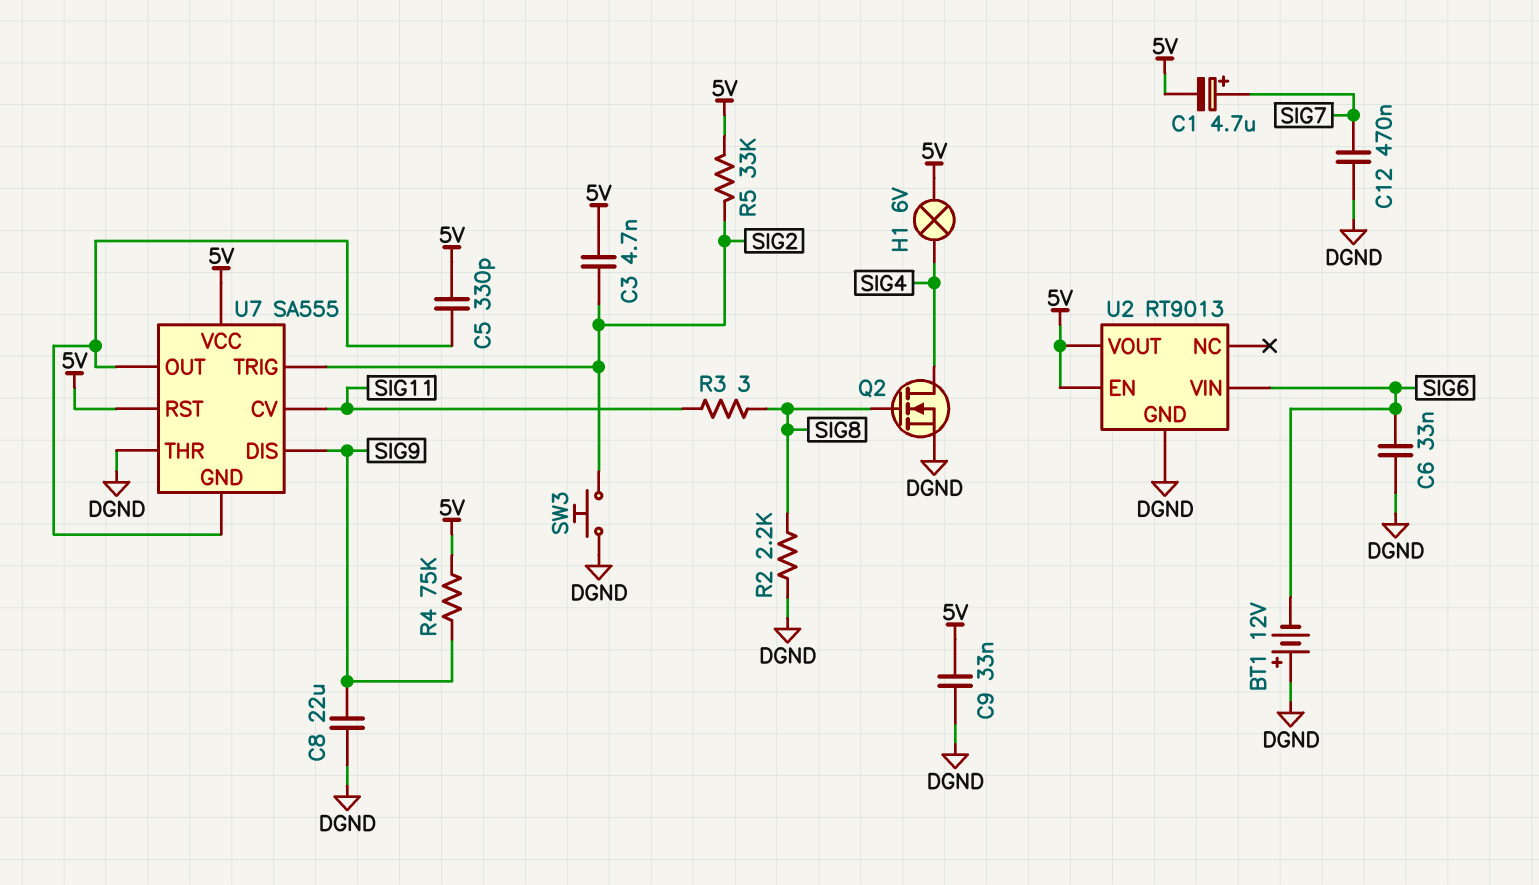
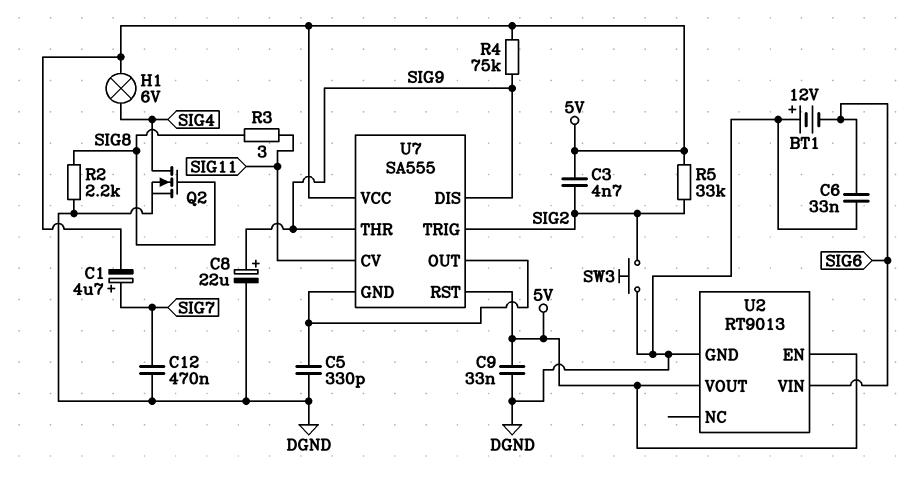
C5: 330pF (5V, U7/GND) -> 330pF (DGND, U7/GND)
C8: 22uF (DGND, SIG9) -> 22uF (plus SIG9, minus DGND)
U7 pin THR: DGND -> SIG9

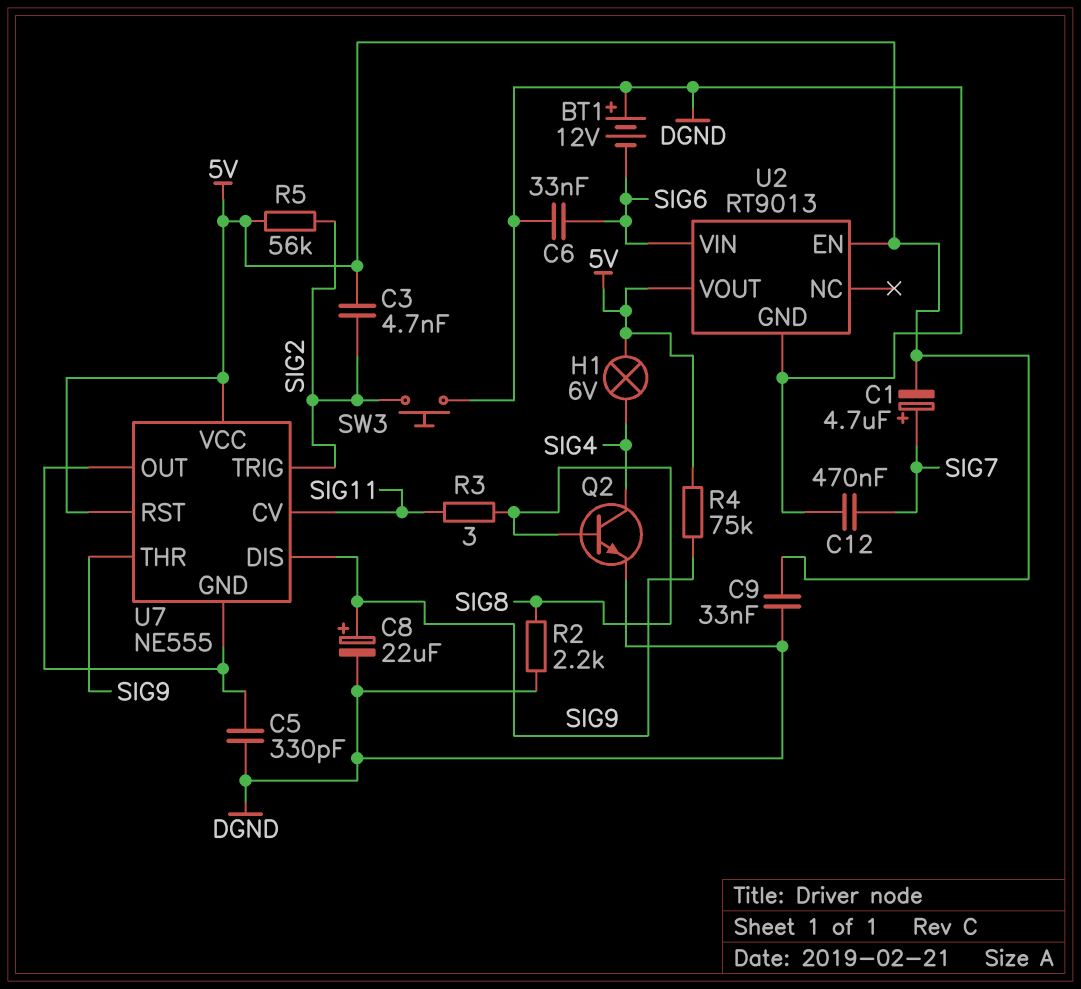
Q2: NMOS (G SIG8, D SIG4, S DGND) -> NPN (B SIG8, C SIG4, E DGND)
R5: 33k (5V, SIG2) -> 56k (5V, SIG2)
U7: SA555 -> NE555

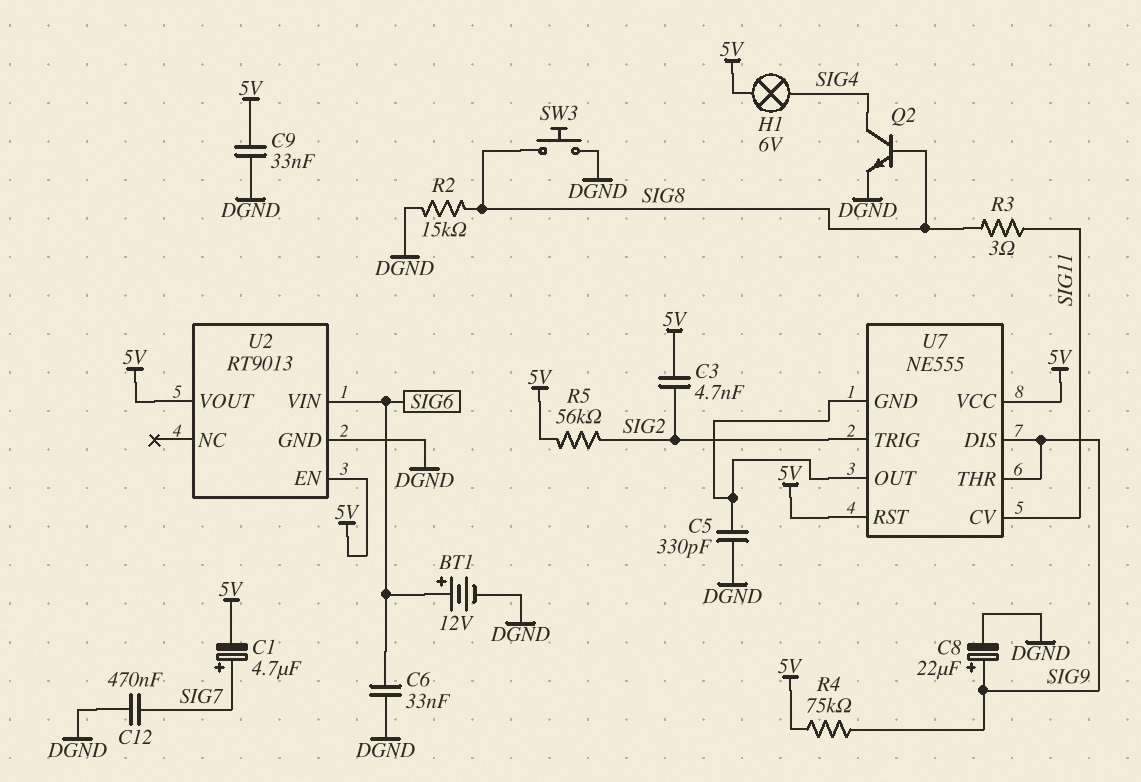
BT1: 12V (plus DGND, minus SIG6) -> 12V (plus SIG6, minus DGND)
R2: 2.2k (DGND, SIG8) -> 15k (DGND, SIG8)
SW3: button (DGND, SIG2) -> button (DGND, SIG8)

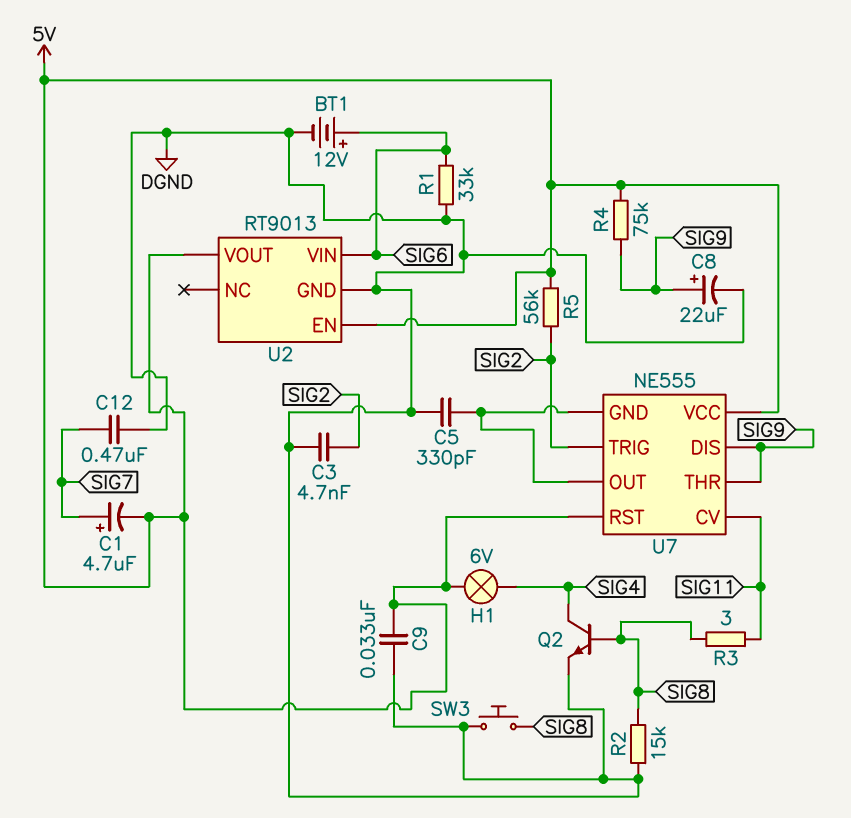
C3: 4.7nF (5V, SIG2) -> 4.7nF (DGND, SIG2)
C6: 33nF (DGND, SIG6) -> none
R1: none -> 33k (DGND, SIG6)

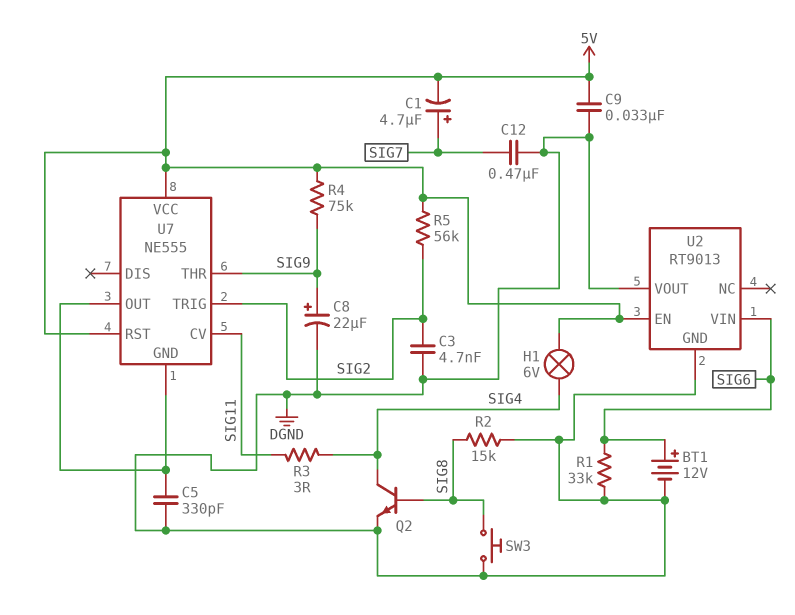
R3: 3 (SIG8, SIG11) -> 3 (SIG4, SIG11)
U2 pin VOUT: 5V -> DGND
U7 pin DIS: SIG9 -> none

